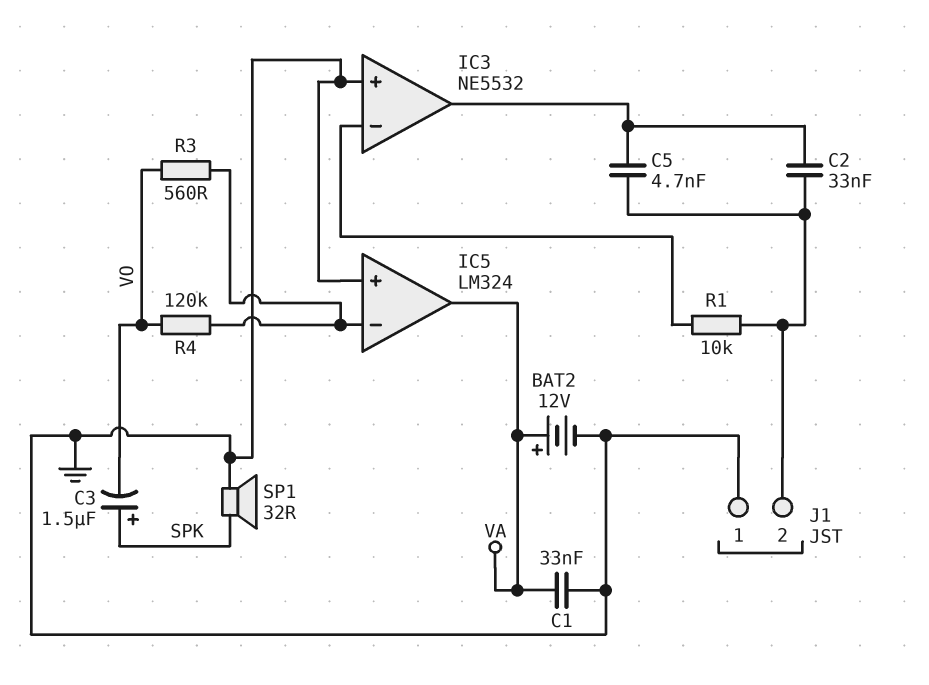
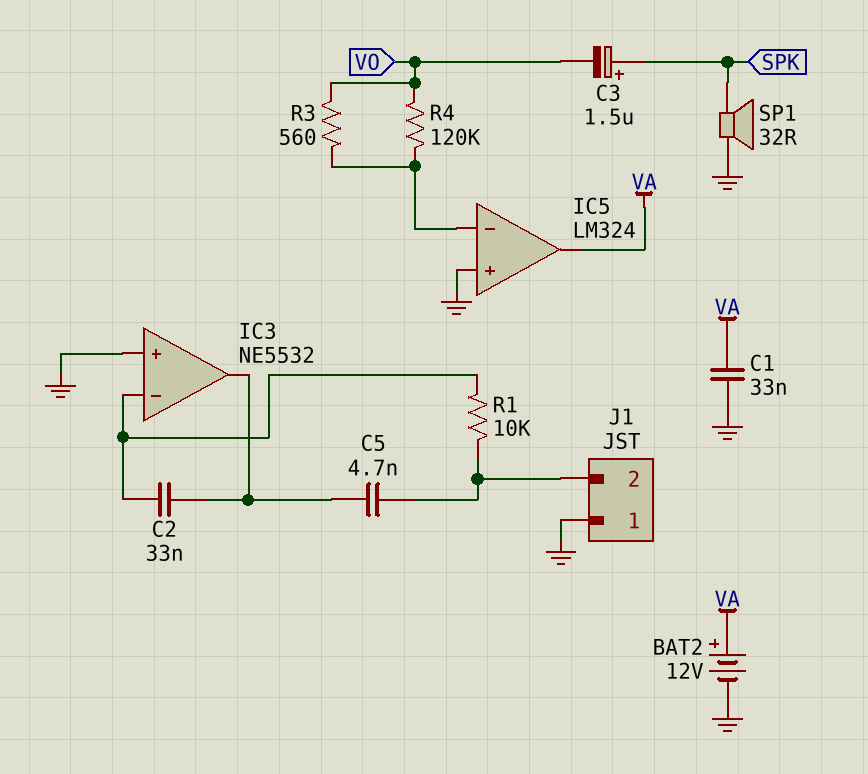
C2: 33nF (IC3/out, J1/2) -> 33nF (IC3/in-, IC3/out)

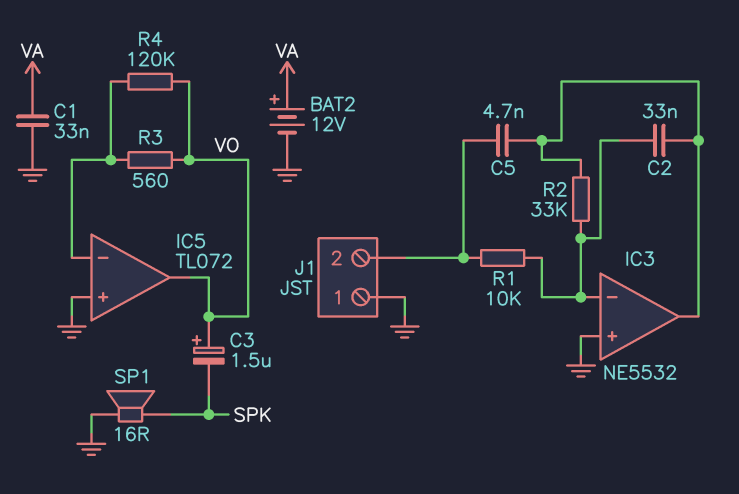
C3: 1.5uF (plus SPK, minus VO) -> 1.5uF (plus VO, minus SPK)
IC5: LM324 -> TL072
IC5 pin out: VA -> VO
R2: none -> 33k (IC3/in-, IC3/out)
SP1: speaker 32R (GND, SPK) -> speaker 16R (GND, SPK)

